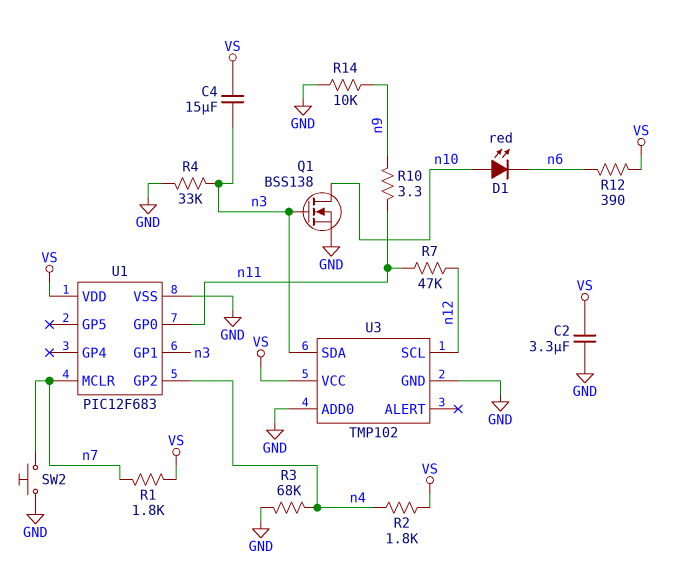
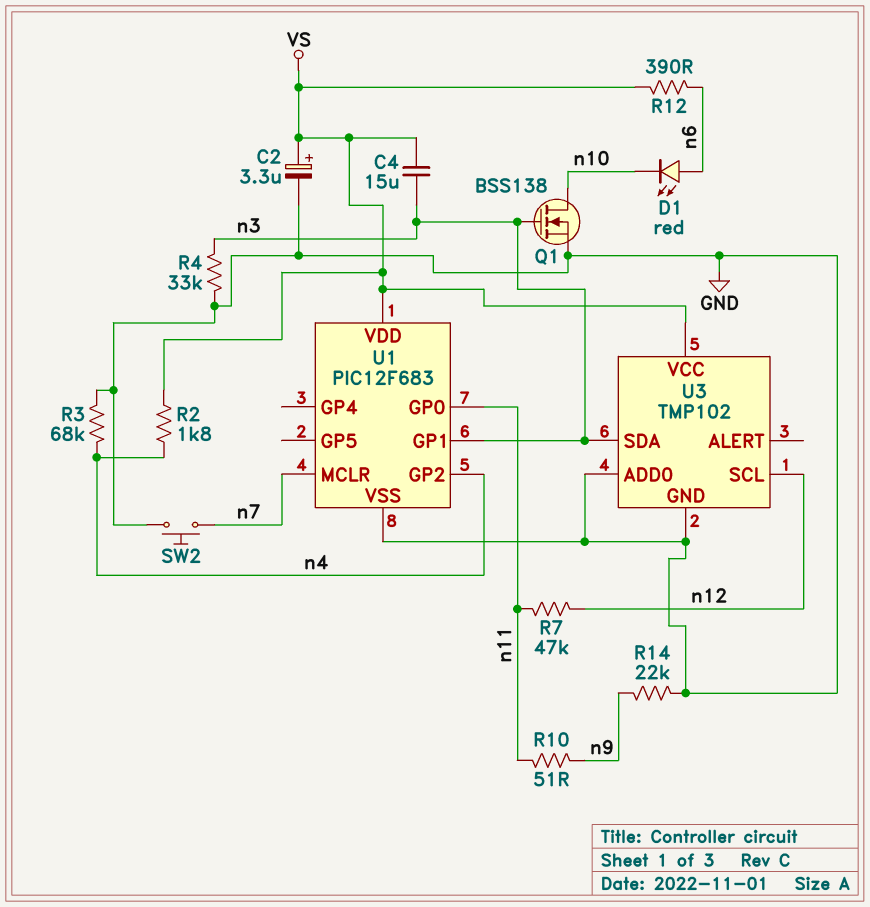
C2: 3.3uF (GND, VS) -> 3.3uF (plus VS, minus GND)
D1: LED red (A n10, K n6) -> LED red (A n6, K n10)
R1: 1.8k (VS, n7) -> none
R10: 3.3 (n9, n11) -> 51 (n9, n11)
R14: 10k (GND, n9) -> 22k (GND, n9)

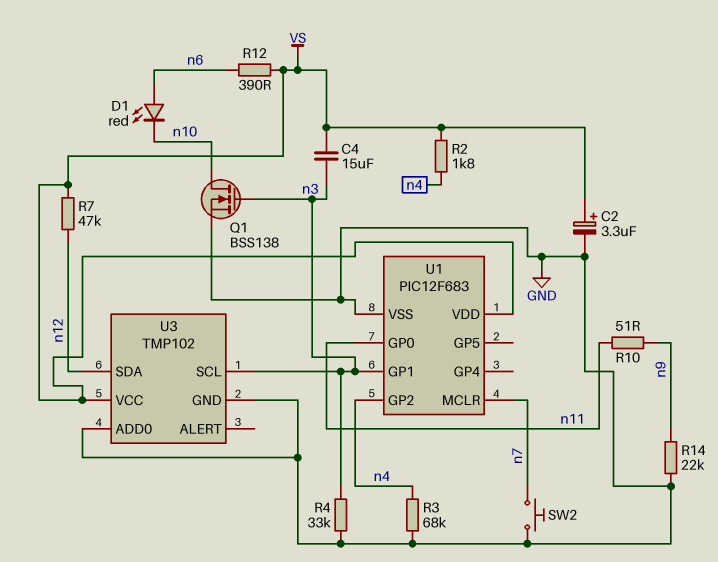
R7: 47k (n11, n12) -> 47k (VS, n12)
U3 pin SCL: n12 -> n3
U3 pin SDA: n3 -> n12

